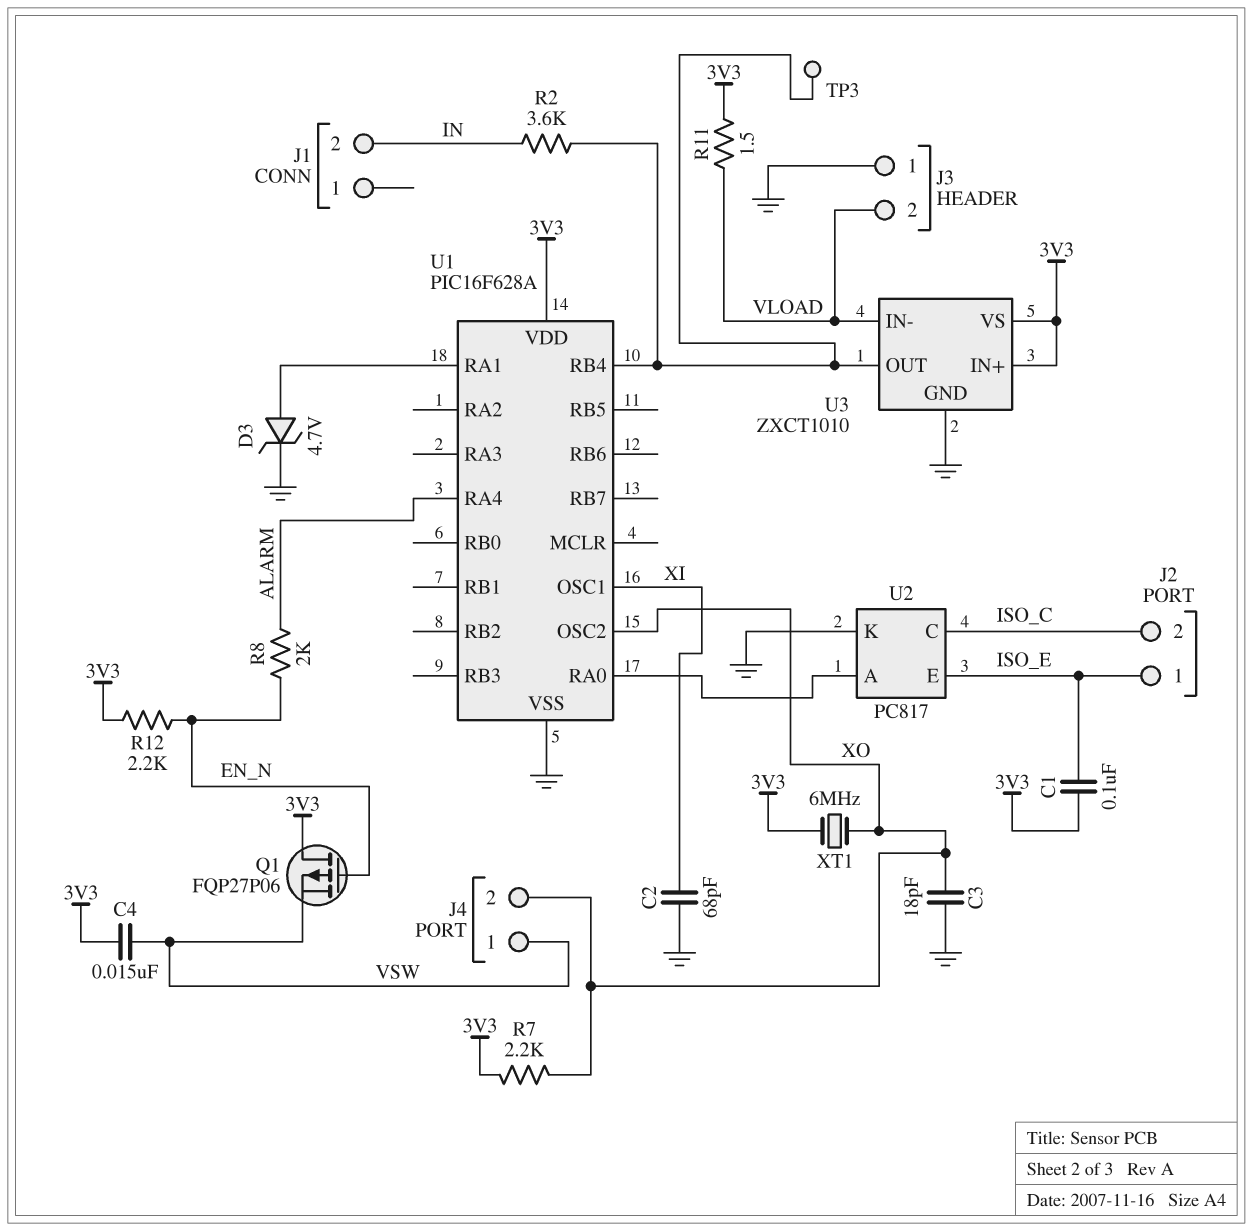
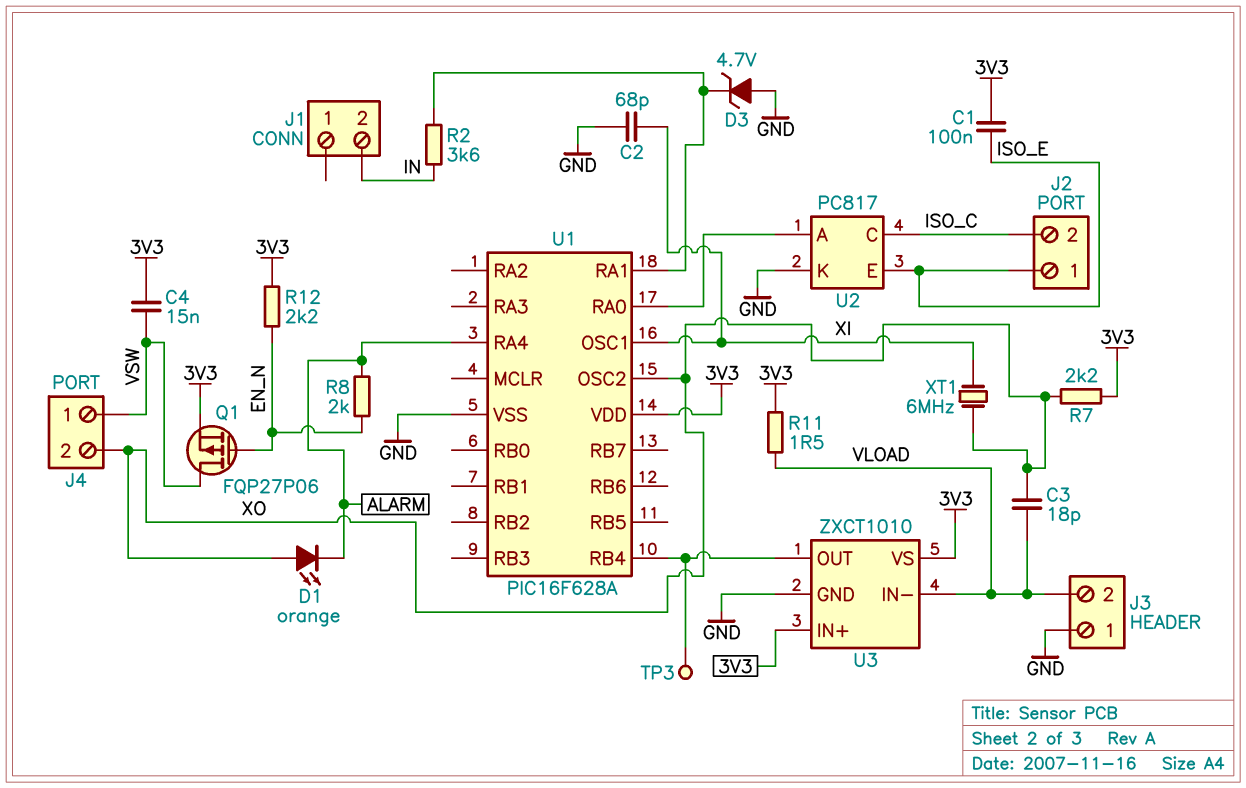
C3: 18pF (GND, XO) -> 18pF (VLOAD, XO)
D1: none -> LED orange (A XO, K ALARM)
D3: zener 4.7V (A U1/RA1, K GND) -> zener 4.7V (A GND, K U1/RA1)
Q1: PMOS FQP27P06 (G EN_N, D 3V3, S VSW) -> PMOS FQP27P06 (G EN_N, D VSW, S 3V3)
R2: 3.6k (IN, U1/RB4) -> 3.6k (IN, U1/RA1)
XT1: 6MHz (3V3, XO) -> 6MHz (XI, XO)

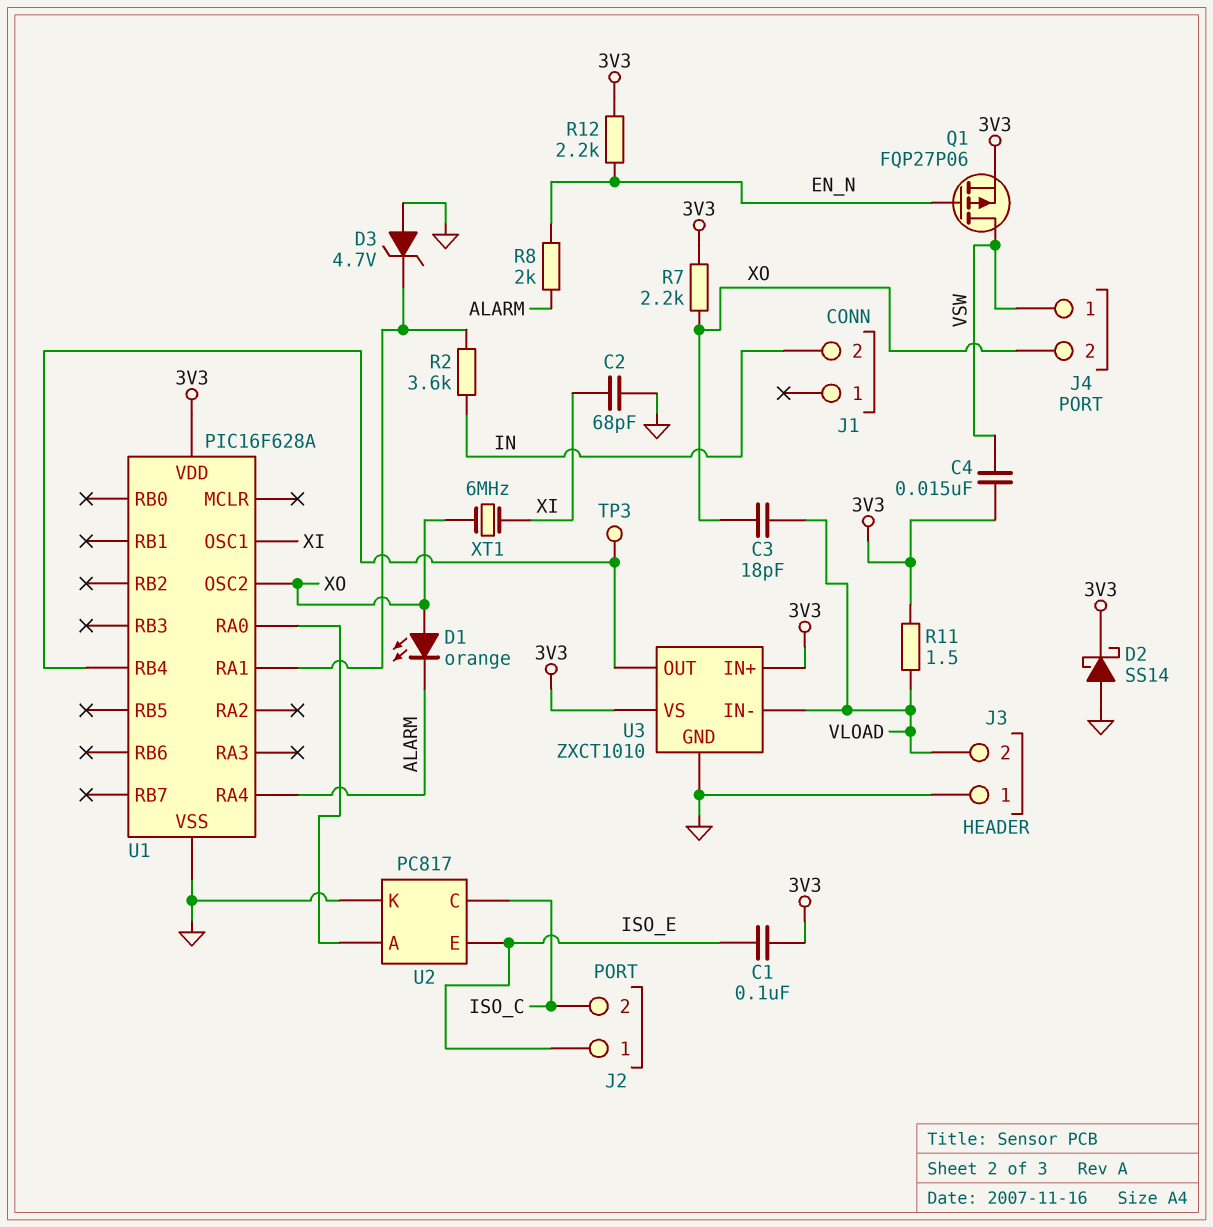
D2: none -> schottky SS14 (A GND, K 3V3)

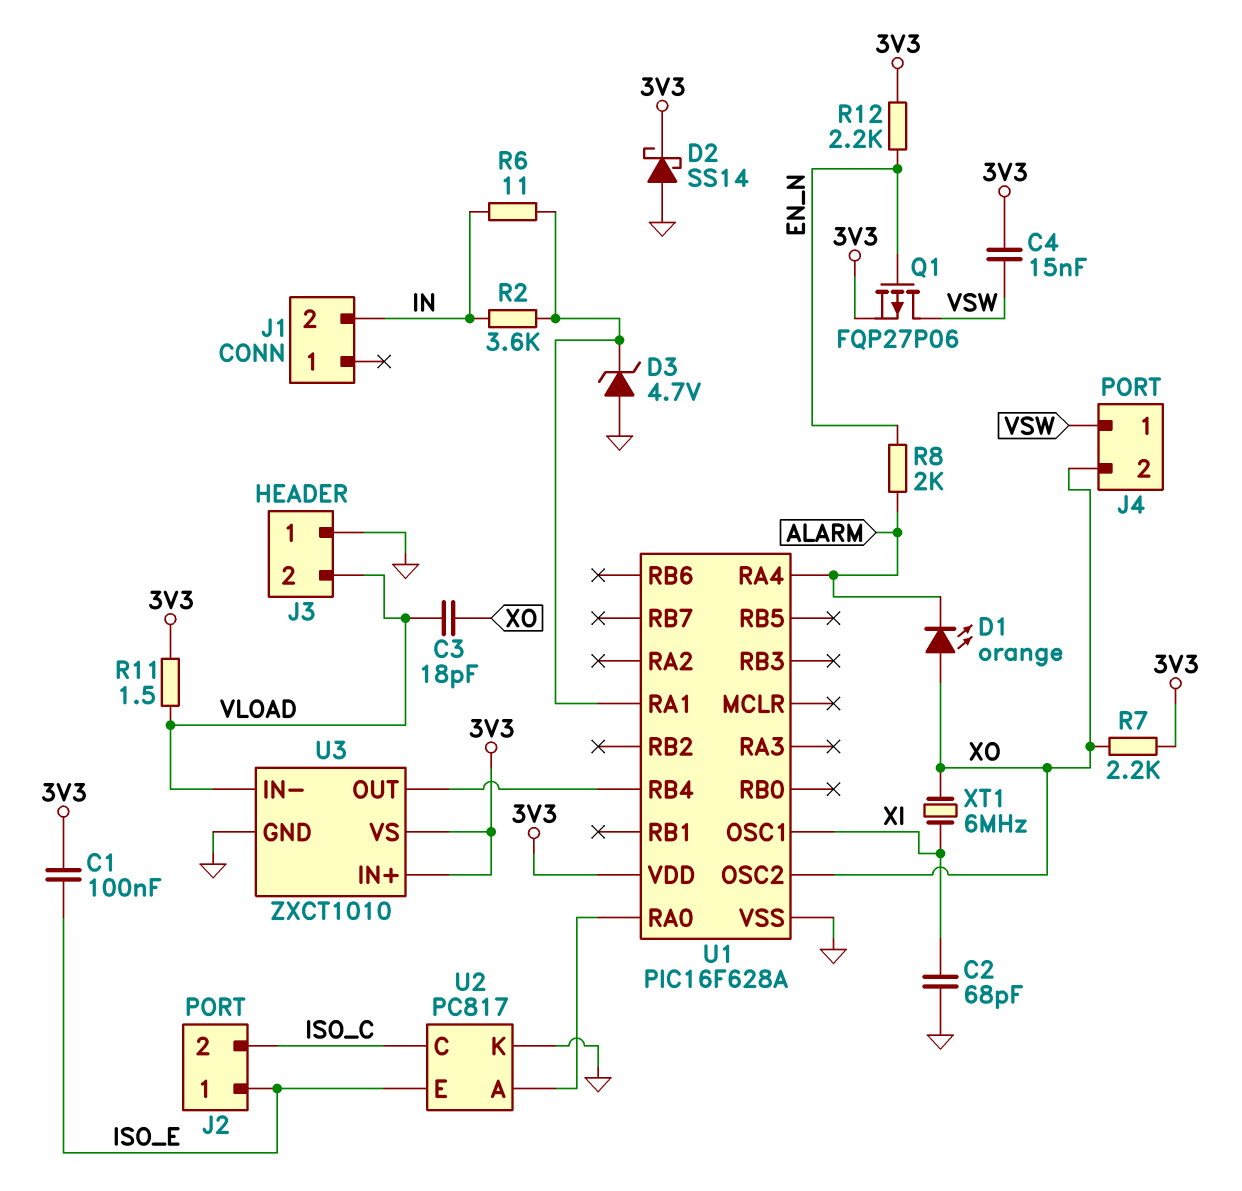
R6: none -> 11 (IN, U1/RA1)
TP3: test point (U1/RB4) -> none

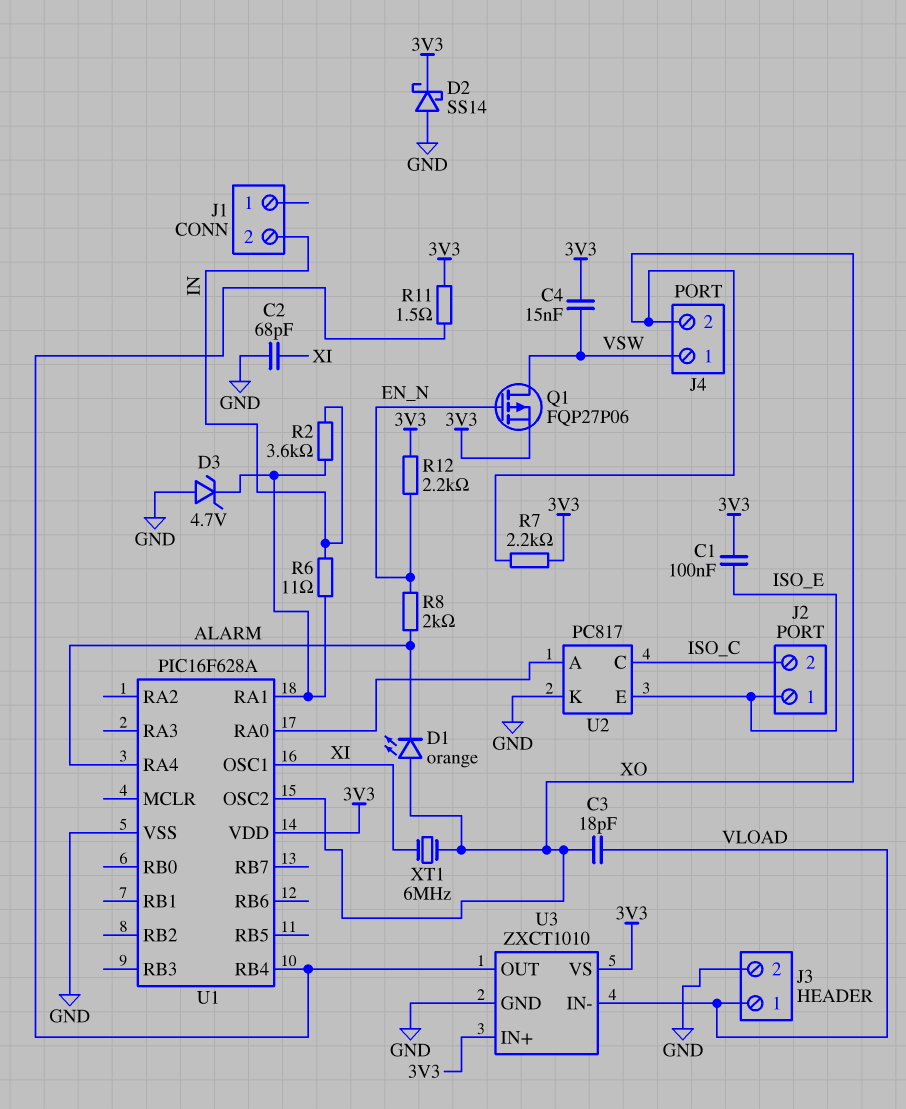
J3 pin 1: GND -> VLOAD
J3 pin 2: VLOAD -> GND
R11: 1.5 (3V3, VLOAD) -> 1.5 (3V3, U1/RB4)

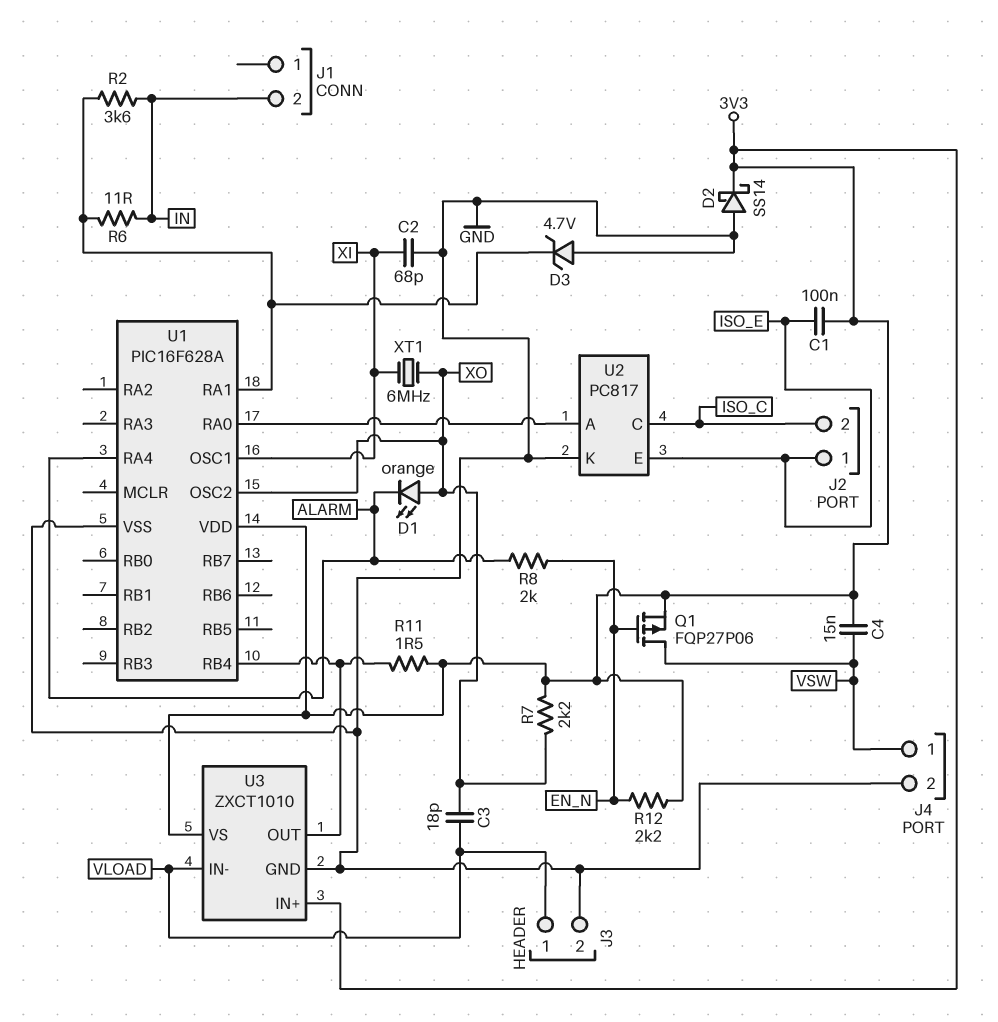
J4 pin 2: XO -> GND

